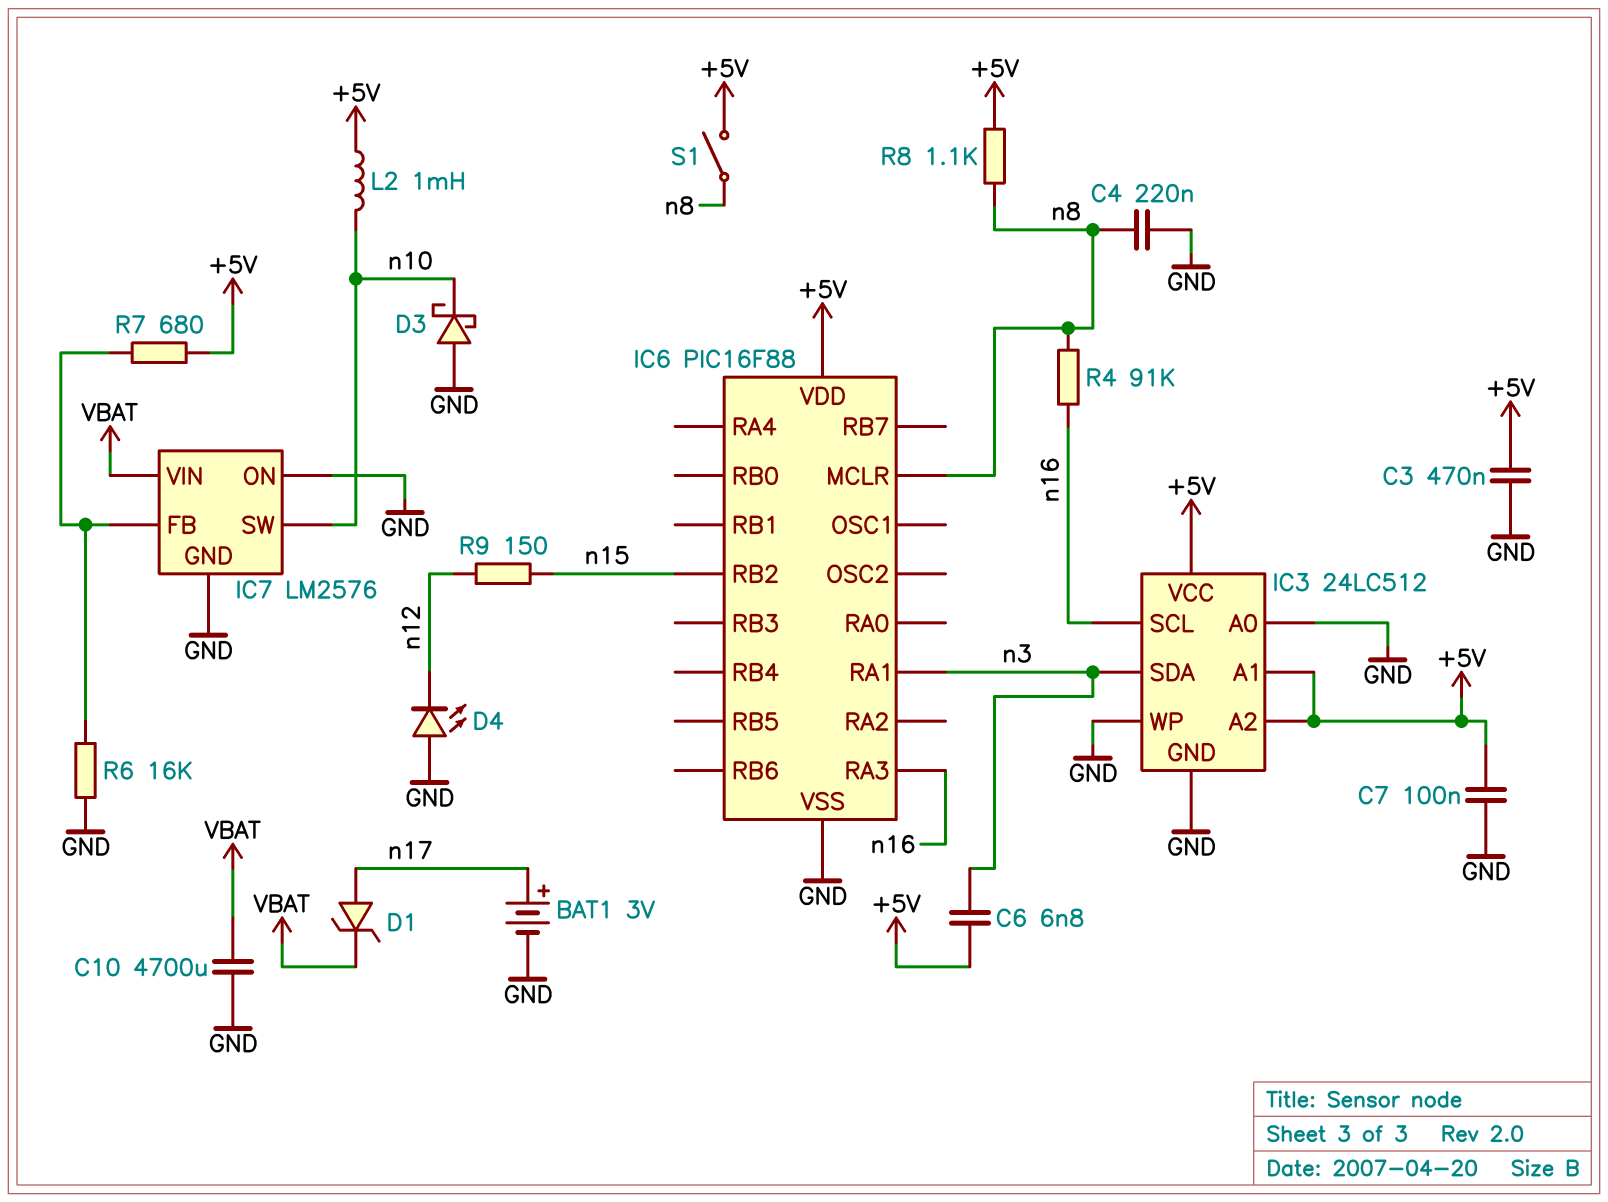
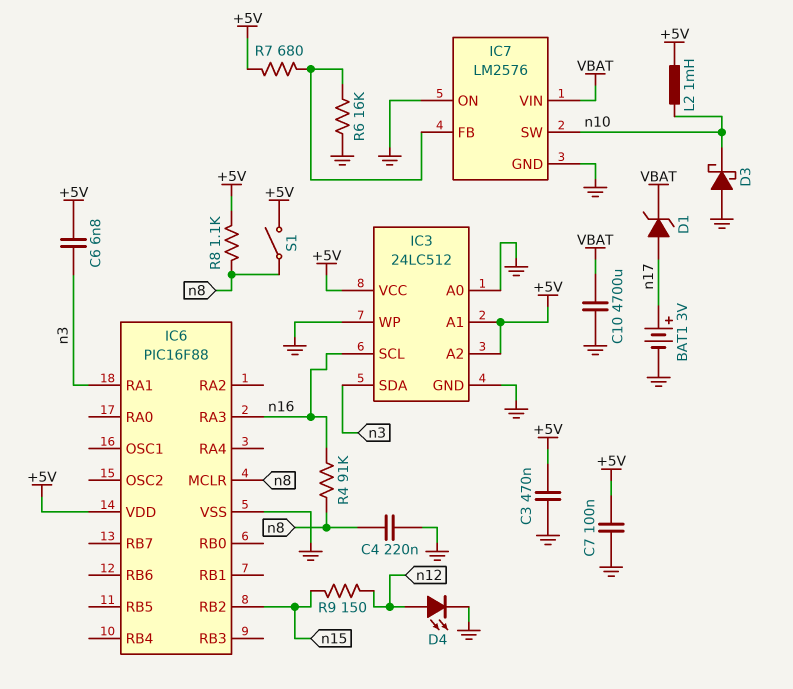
D4: LED (A GND, K n12) -> LED (A n12, K GND)

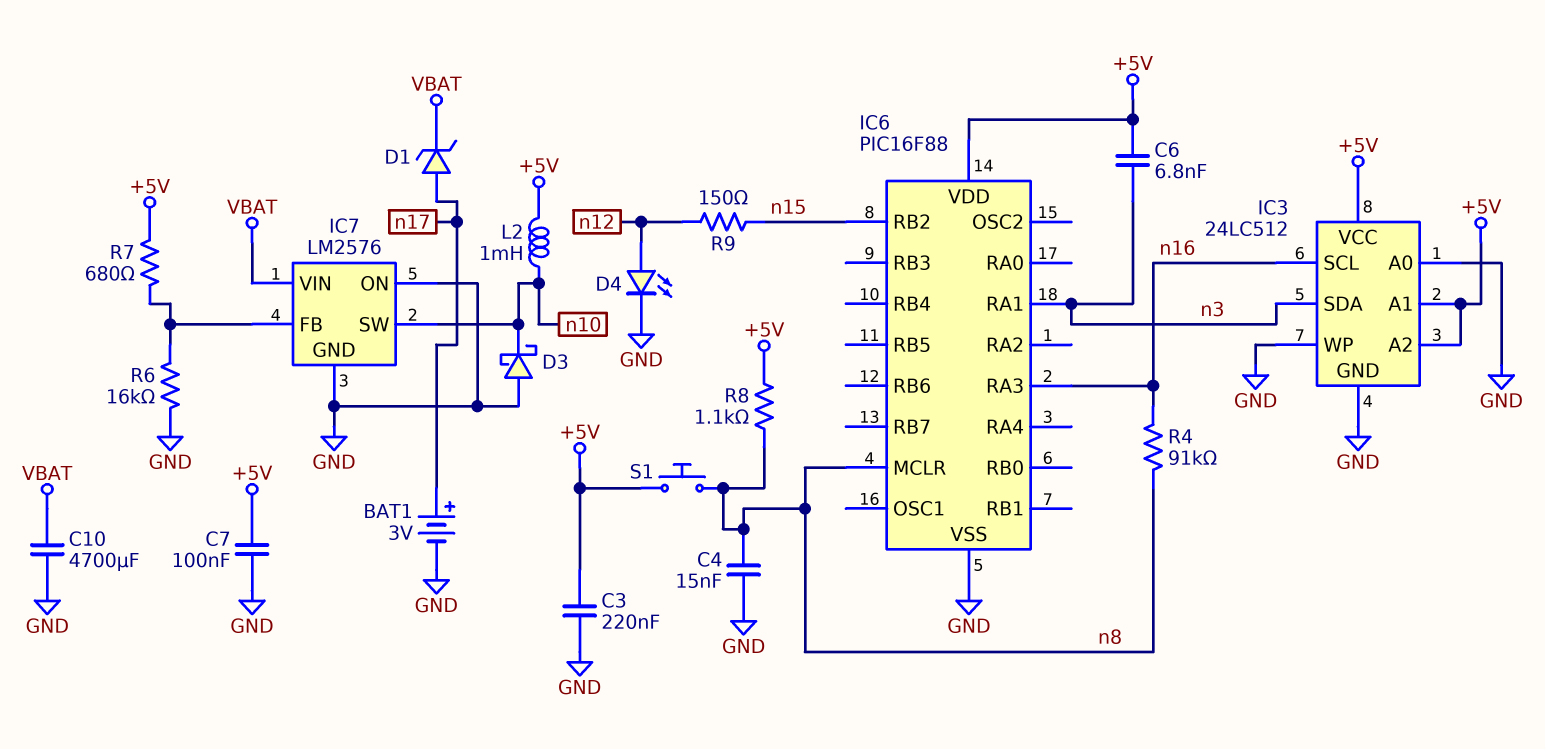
C3: 470nF (+5V, GND) -> 220nF (+5V, GND)
C4: 220nF (GND, n8) -> 15nF (GND, n8)
S1: switch (+5V, n8) -> button (+5V, n8)

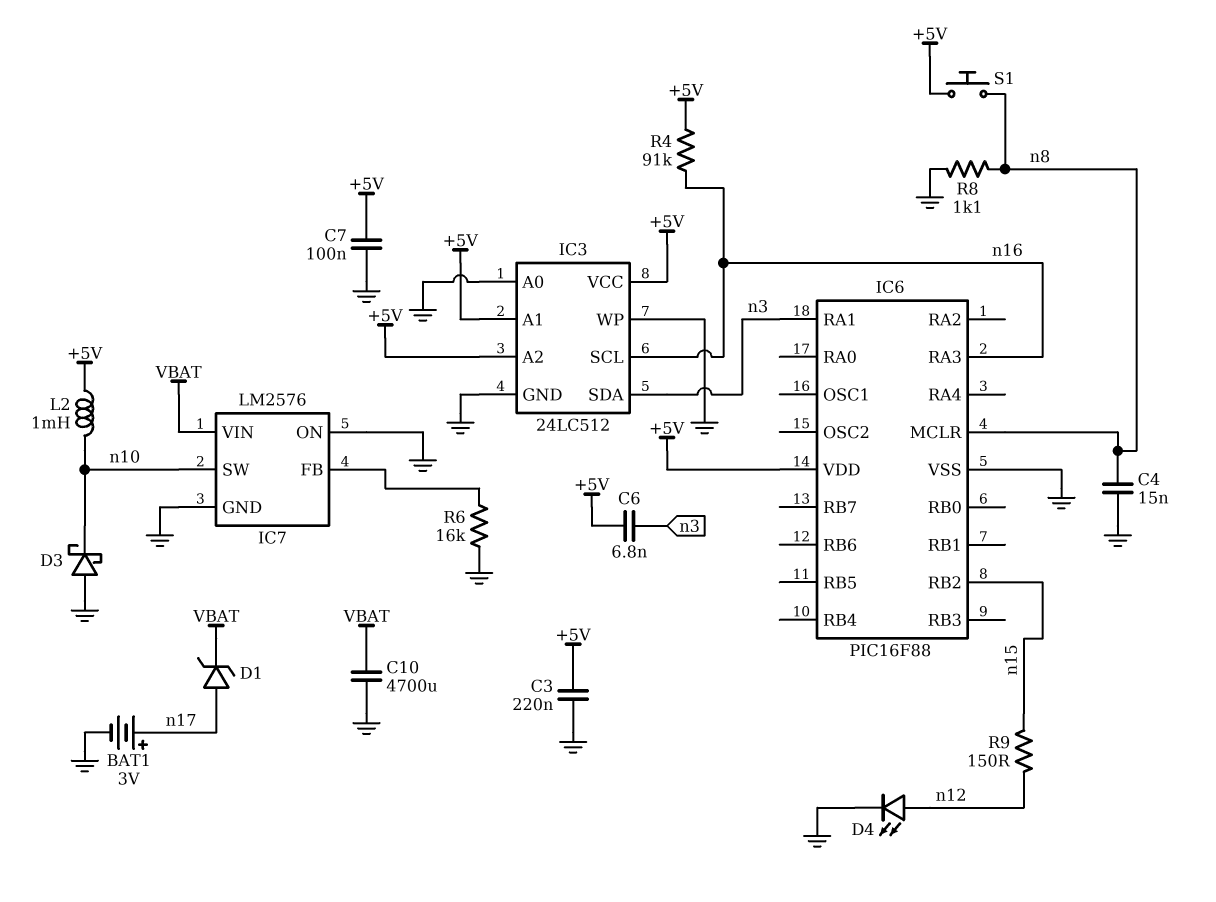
R4: 91k (n8, n16) -> 91k (+5V, n16)
R7: 680 (+5V, IC7/FB) -> none
R8: 1.1k (+5V, n8) -> 1.1k (GND, n8)

